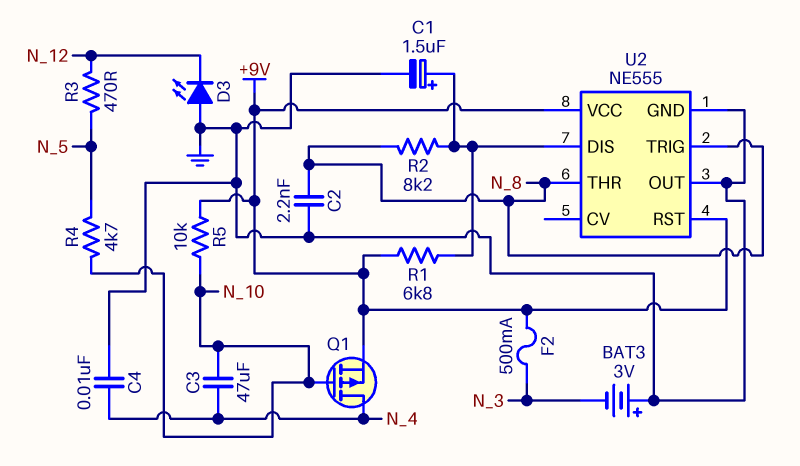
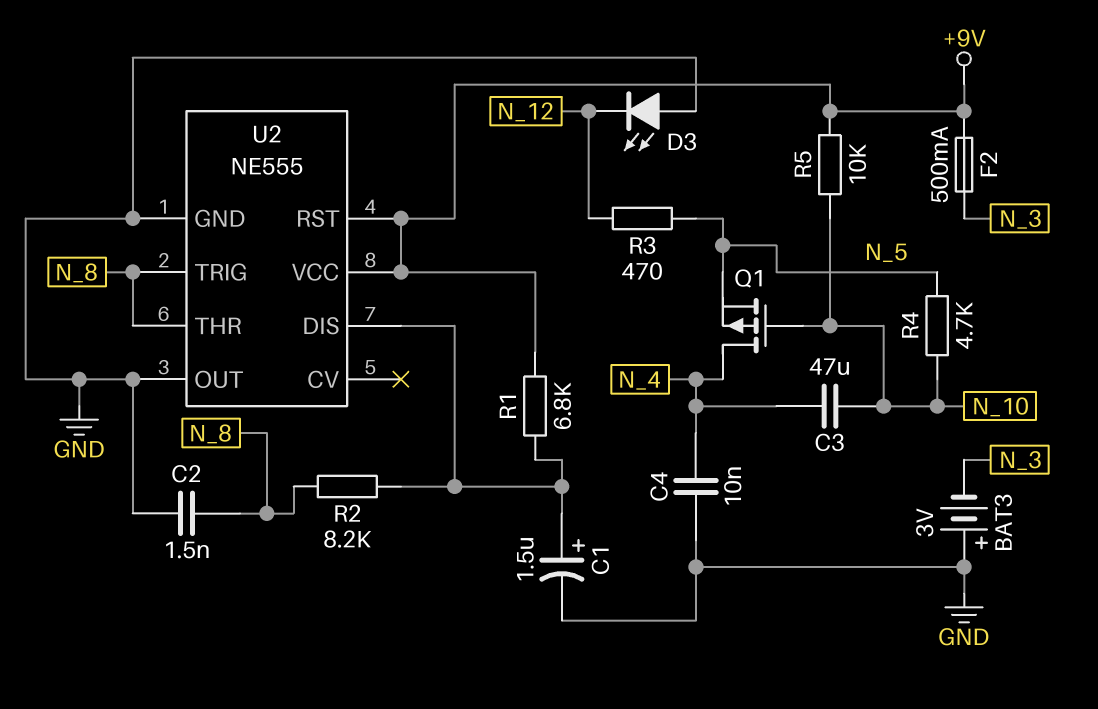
C2: 2.2nF (GND, N_8) -> 1.5nF (GND, N_8)
Q1: PMOS (G N_10, D N_4, S +9V) -> PMOS (G N_10, D N_4, S N_5)

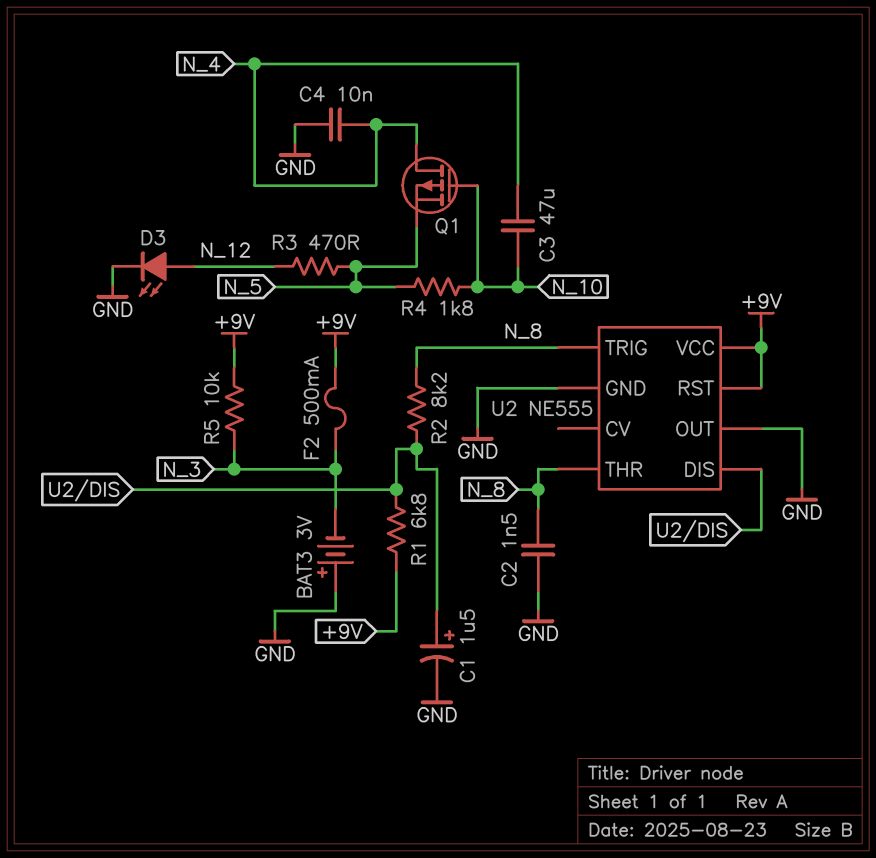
D3: LED (A GND, K N_12) -> LED (A N_12, K GND)
R4: 4.7k (N_5, N_10) -> 1.8k (N_5, N_10)
R5: 10k (+9V, N_10) -> 10k (+9V, N_3)

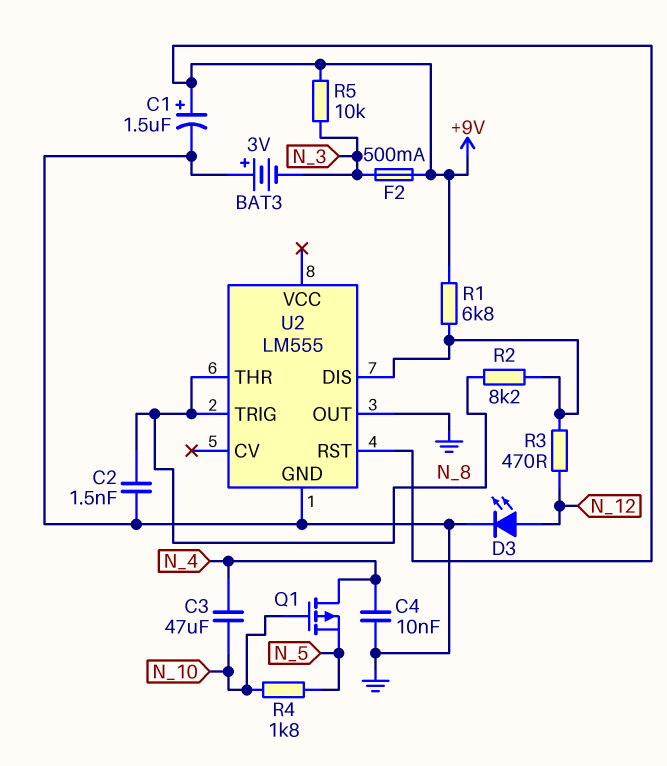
C1: 1.5uF (plus U2/DIS, minus GND) -> 1.5uF (plus +9V, minus GND)
R3: 470 (N_5, N_12) -> 470 (N_12, U2/DIS)
U2: NE555 -> LM555
U2 pin VCC: +9V -> none

